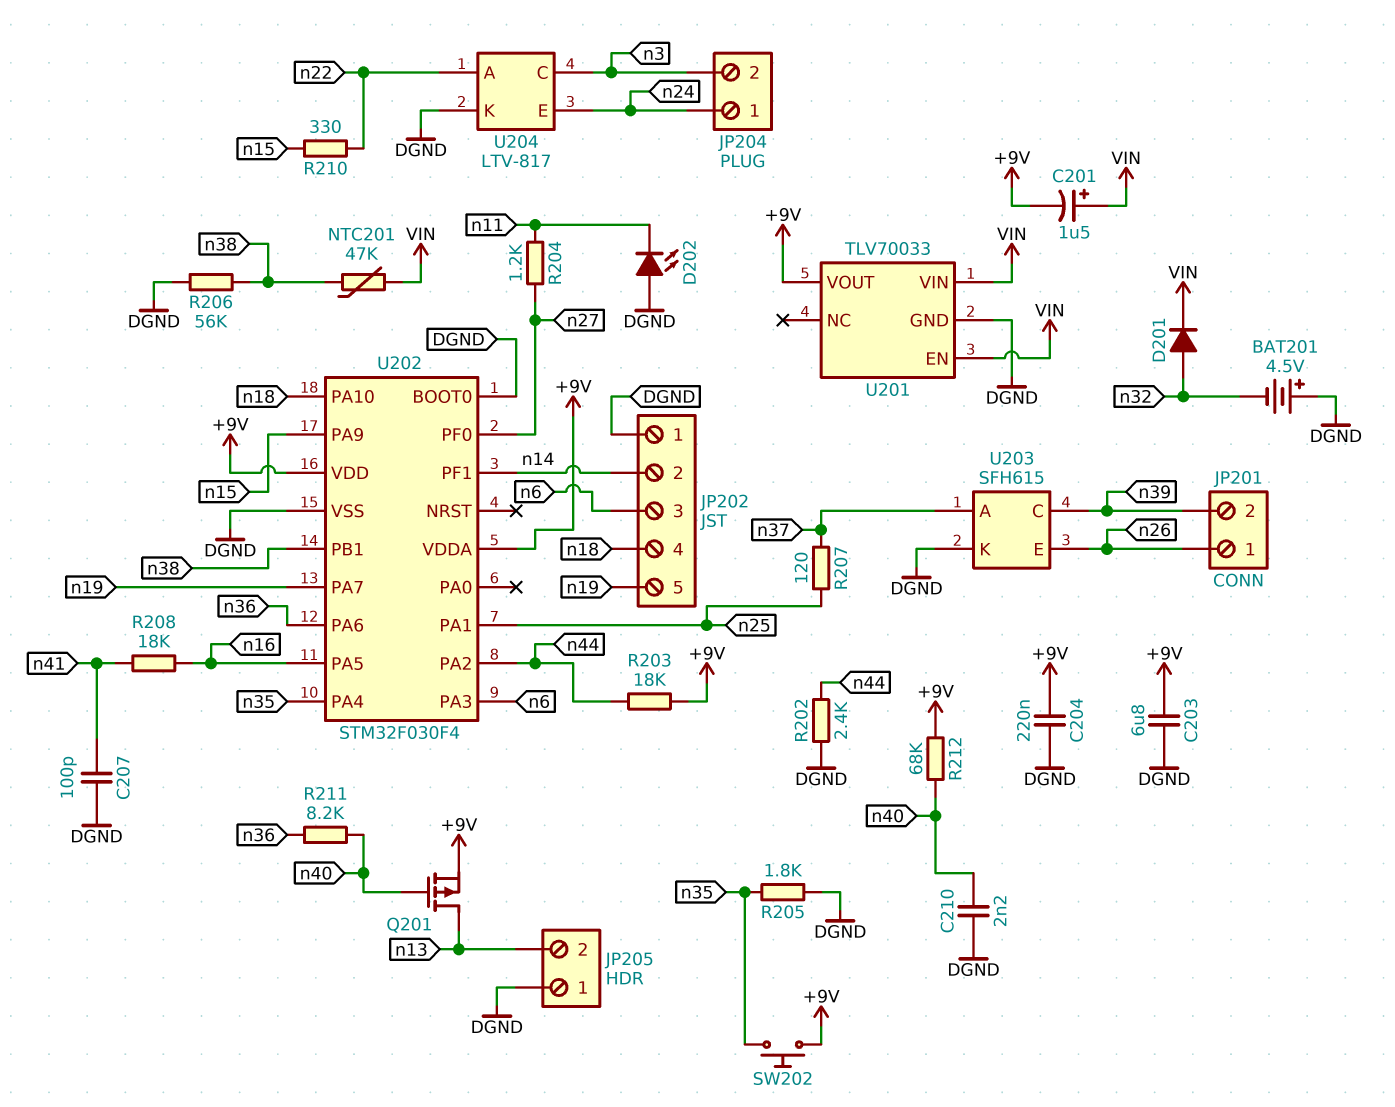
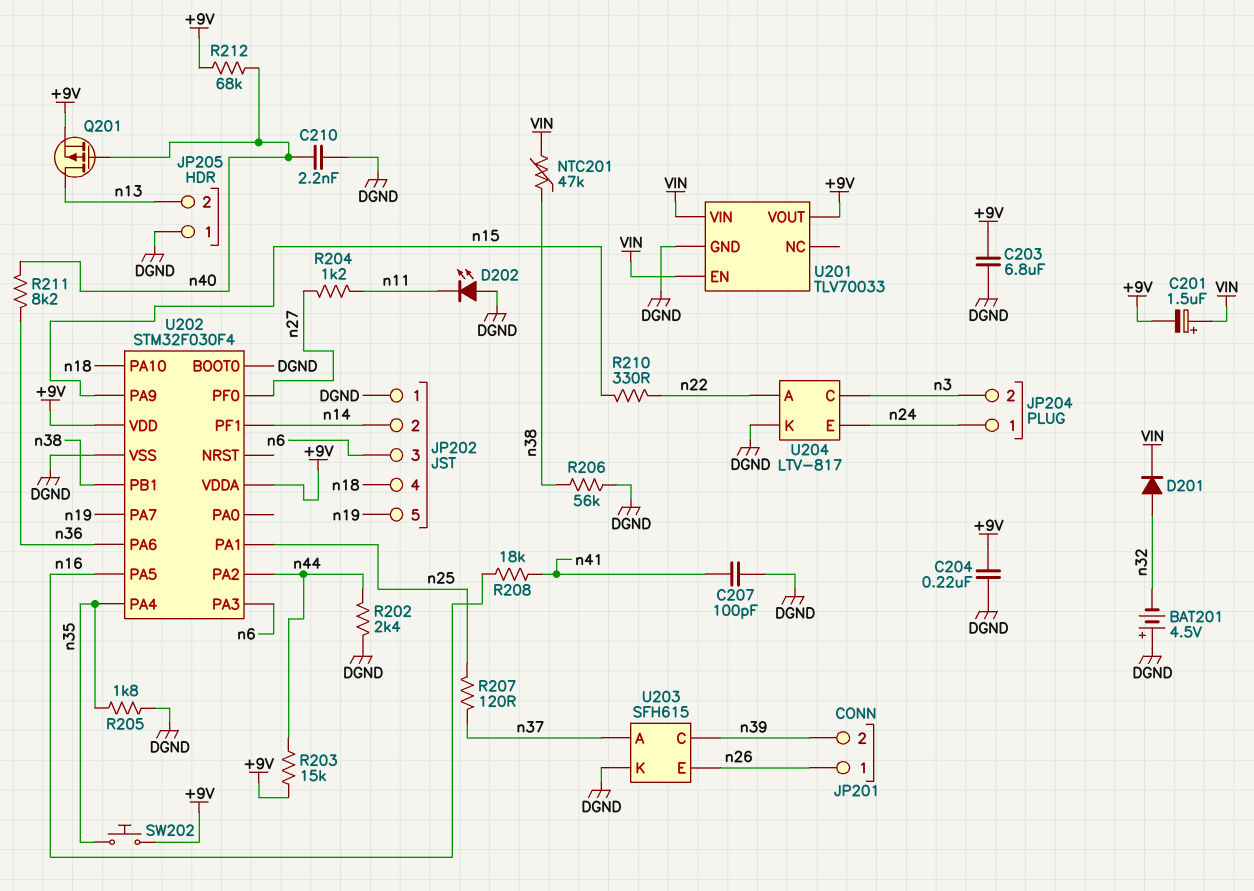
R203: 18k (+9V, n44) -> 15k (+9V, n44)

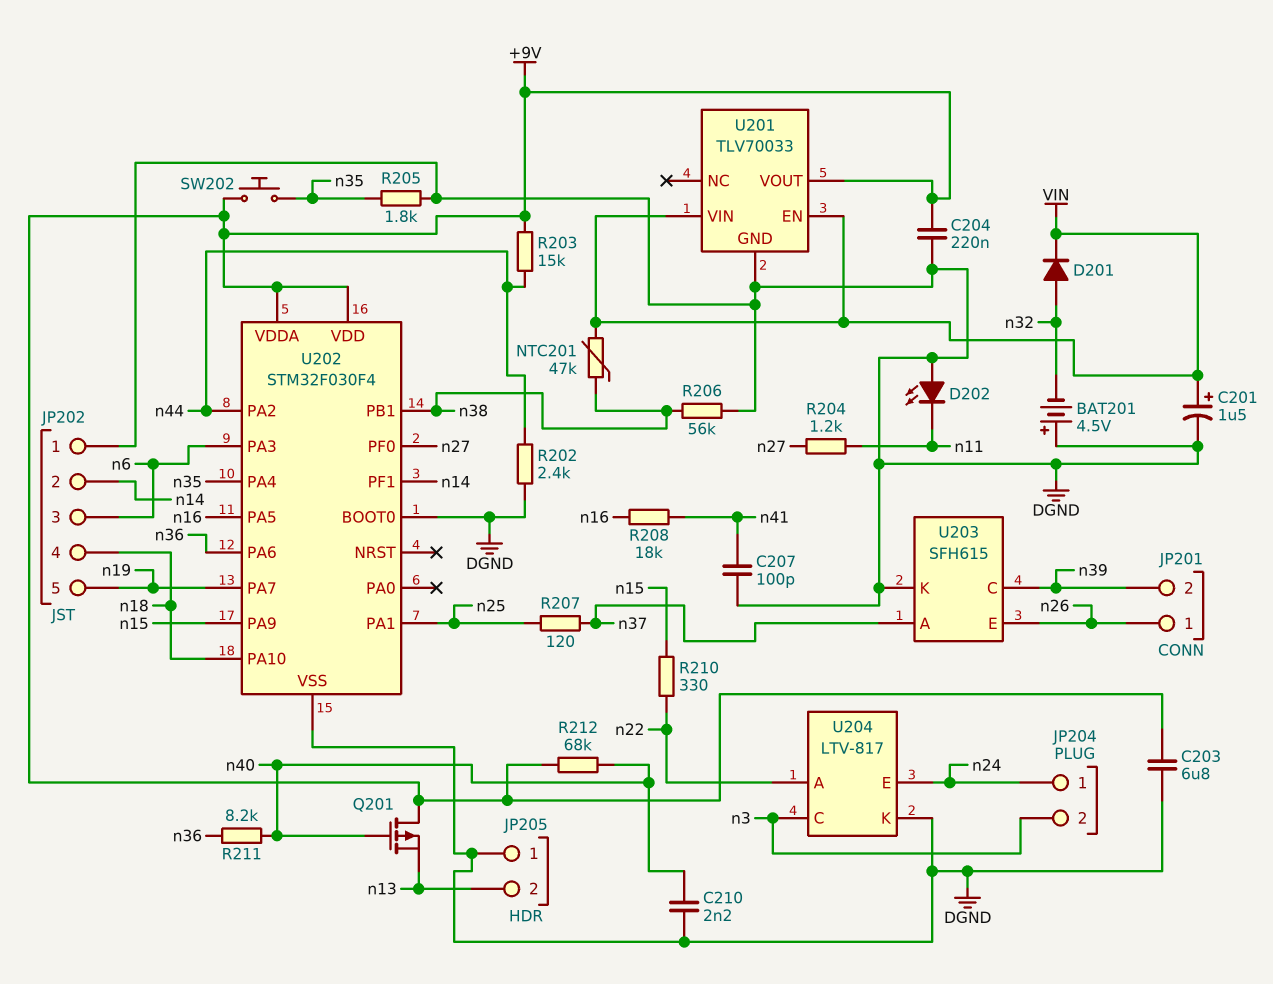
C201: 1.5uF (plus VIN, minus +9V) -> 1.5uF (plus VIN, minus DGND)
Q201: PMOS (G n40, D n13, S +9V) -> PMOS (G n40, D +9V, S n13)

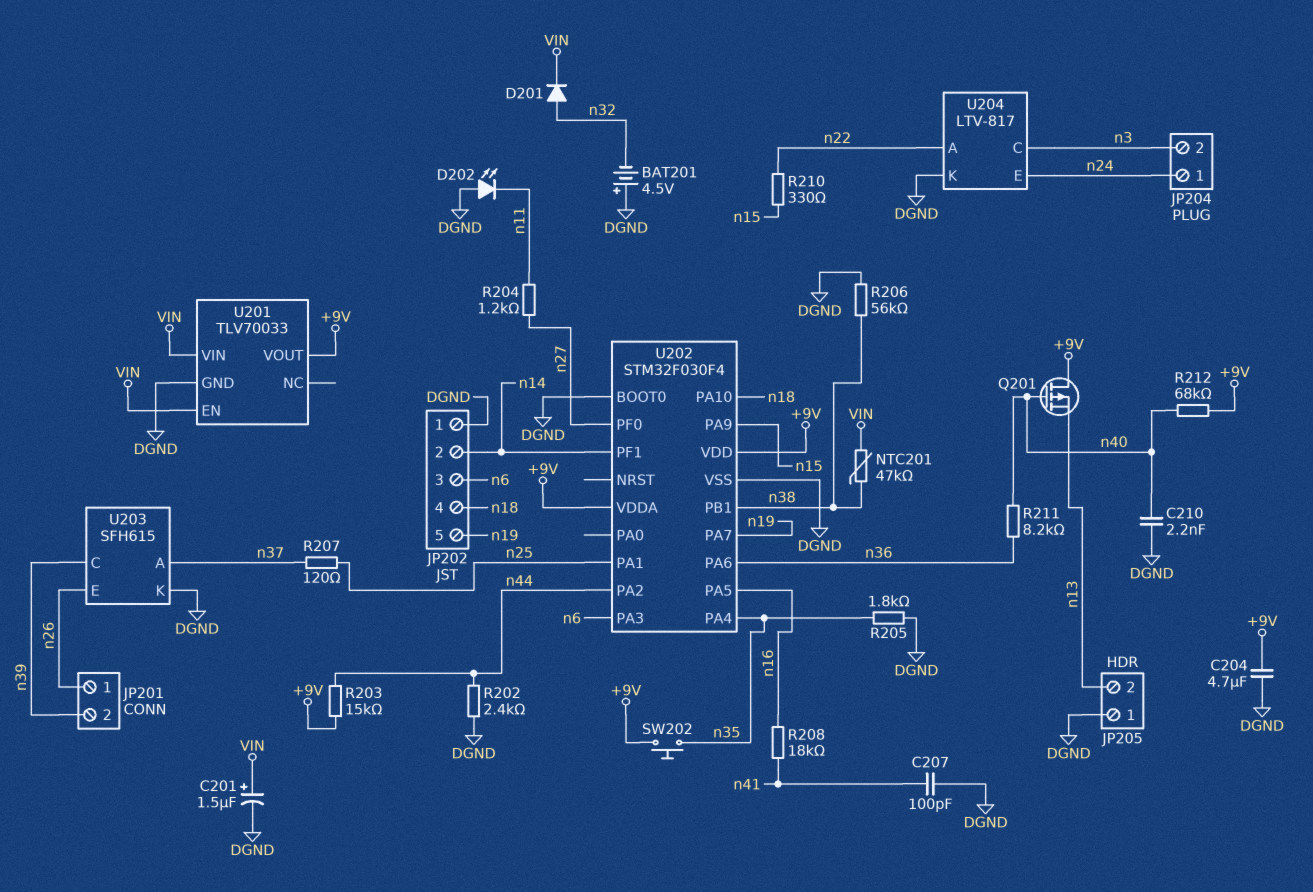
C203: 6.8uF (+9V, DGND) -> none
C204: 220nF (+9V, DGND) -> 4.7uF (+9V, DGND)

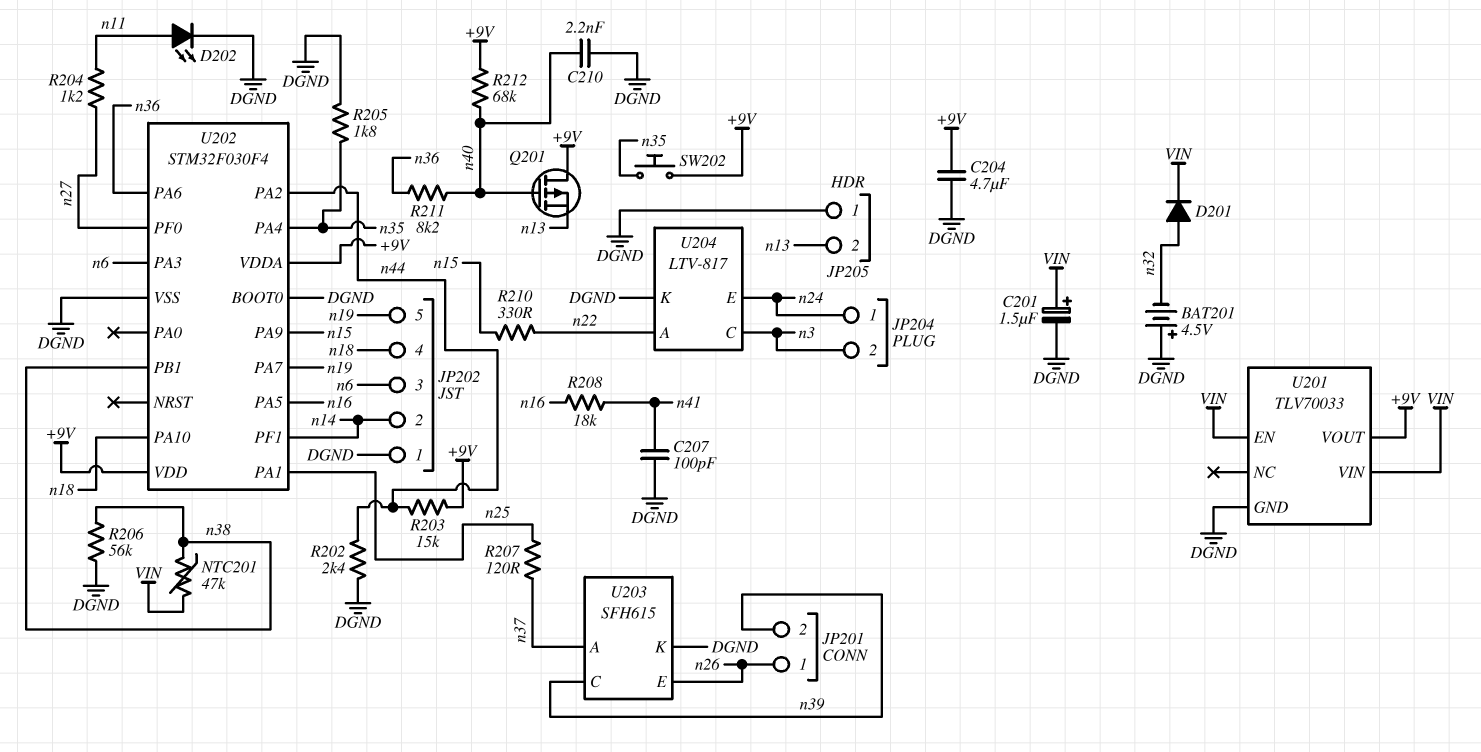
D202: LED (A DGND, K n11) -> LED (A n11, K DGND)

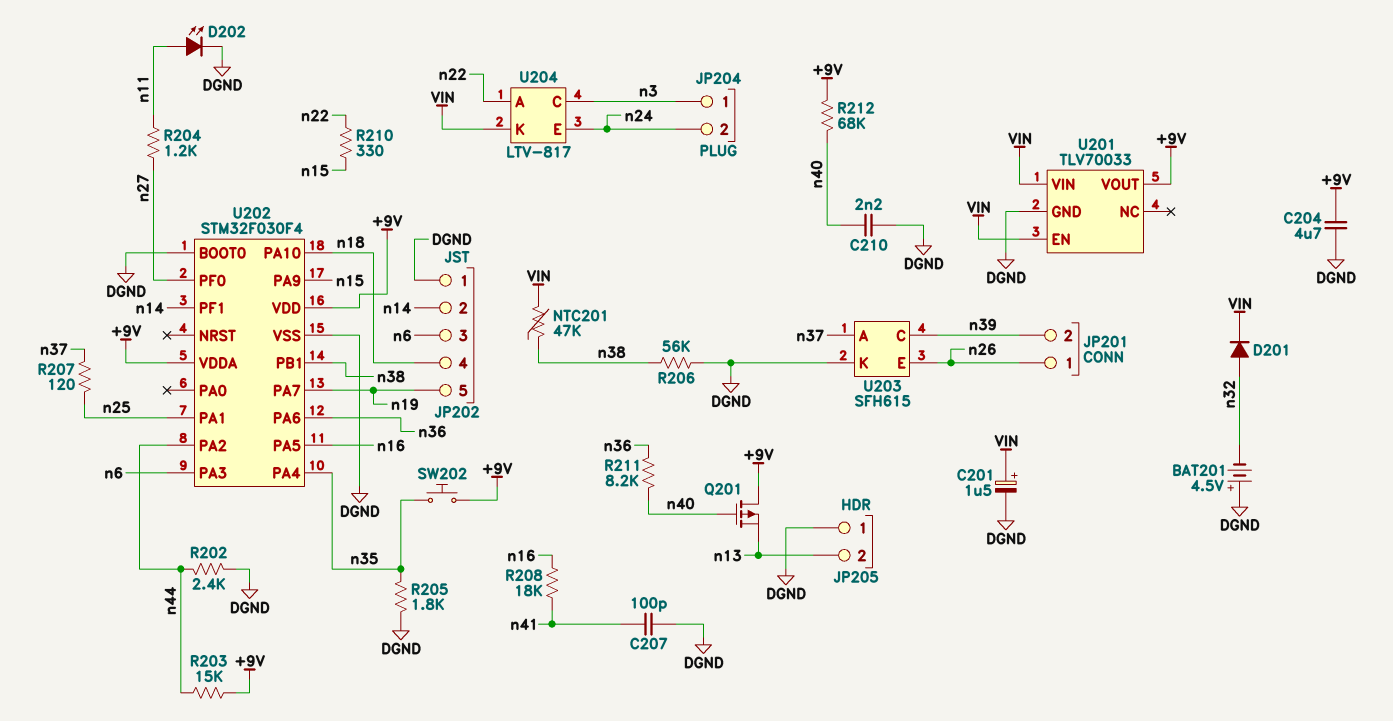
JP204 pin 1: n24 -> n3
JP204 pin 2: n3 -> n24
U204 pin K: DGND -> VIN

